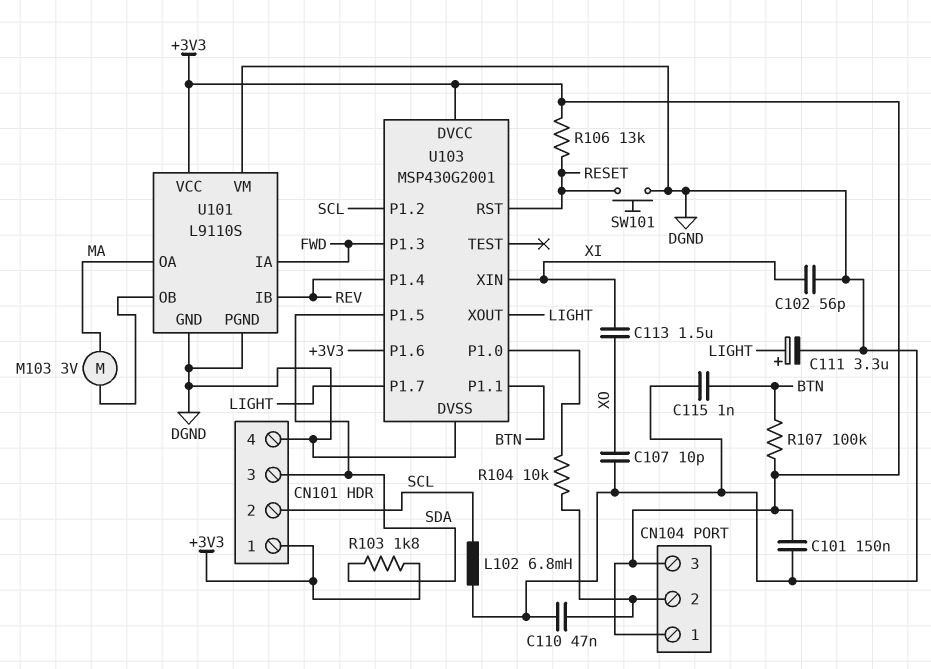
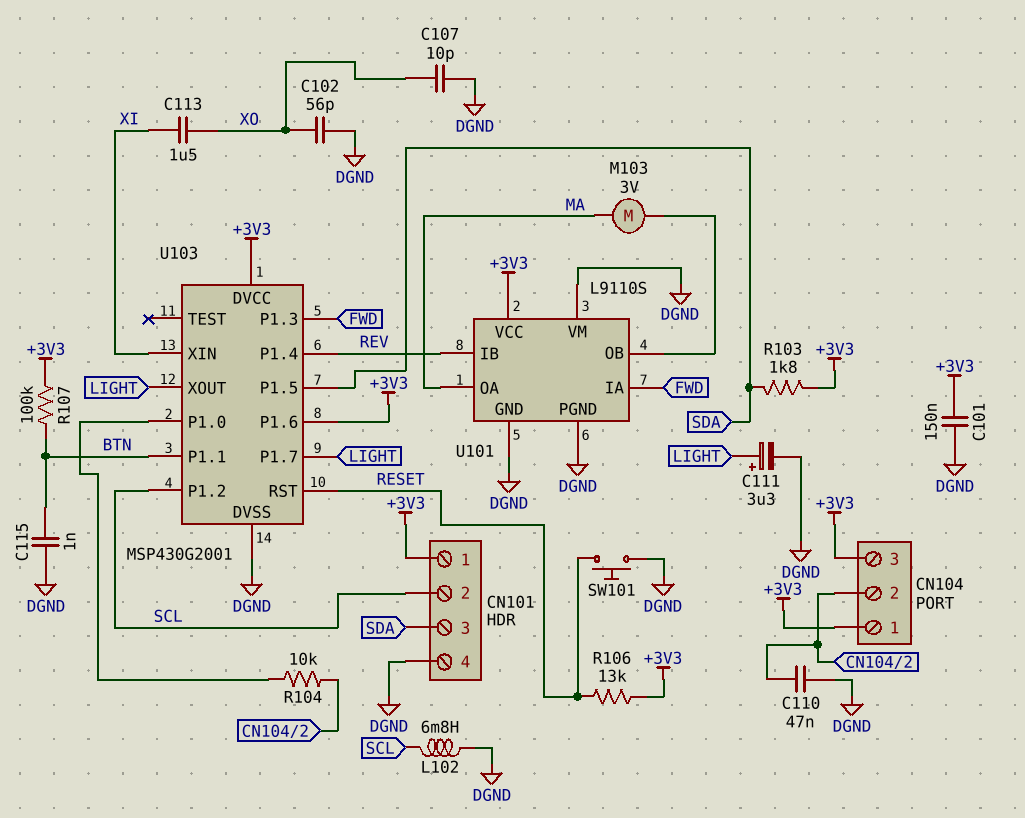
C102: 56pF (DGND, XI) -> 56pF (DGND, XO)

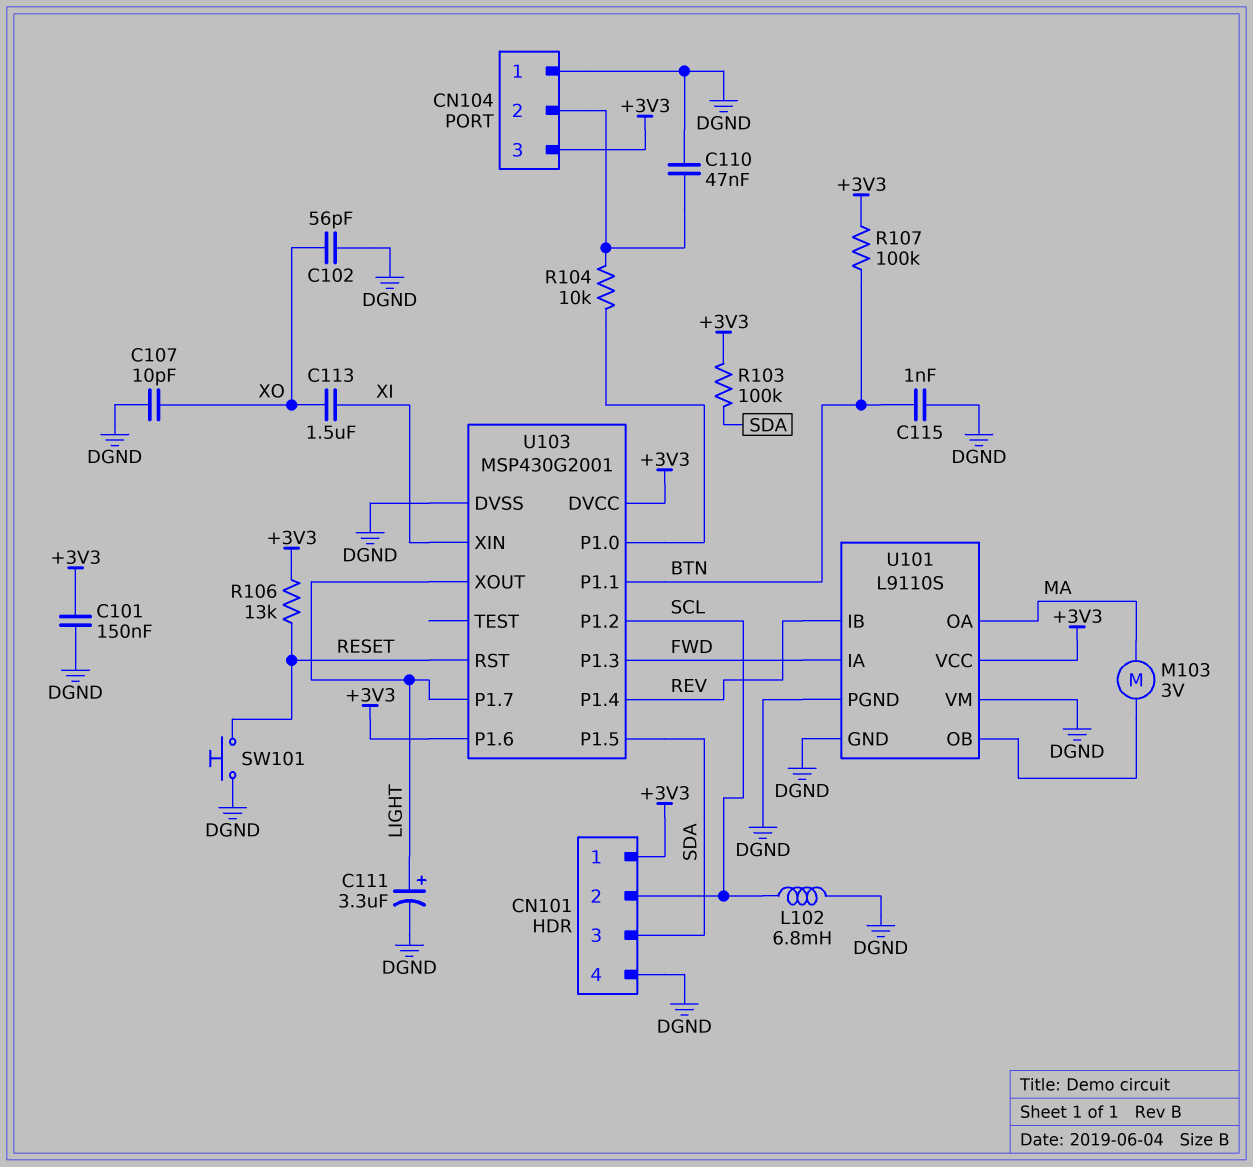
CN104 pin 1: +3V3 -> DGND
R103: 1.8k (+3V3, SDA) -> 100k (+3V3, SDA)

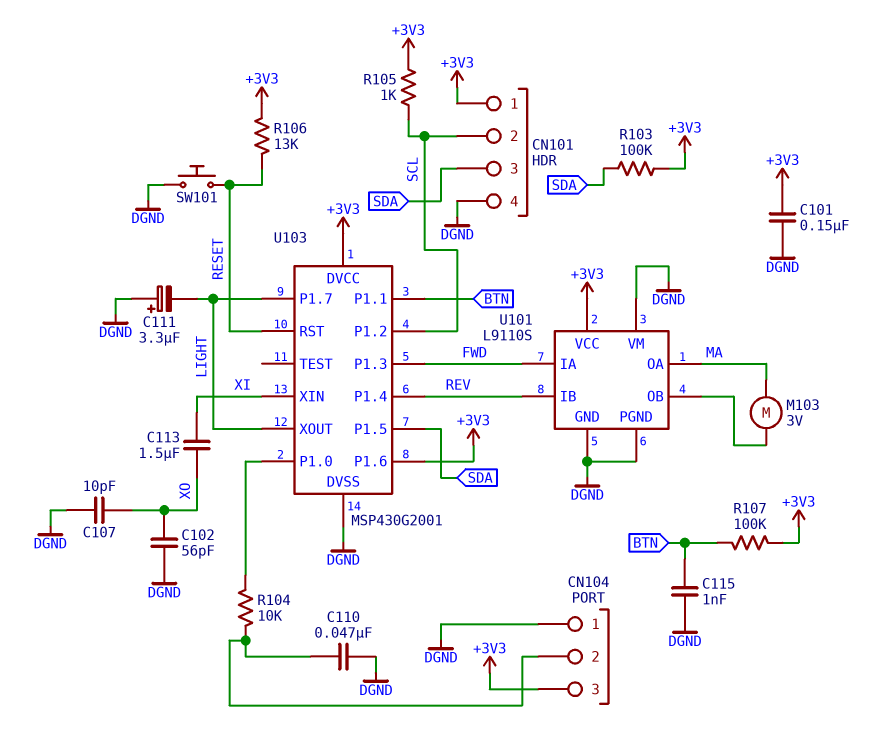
C111: 3.3uF (plus LIGHT, minus DGND) -> 3.3uF (plus DGND, minus LIGHT)
L102: 6.8mH (DGND, SCL) -> none
R105: none -> 1k (+3V3, SCL)

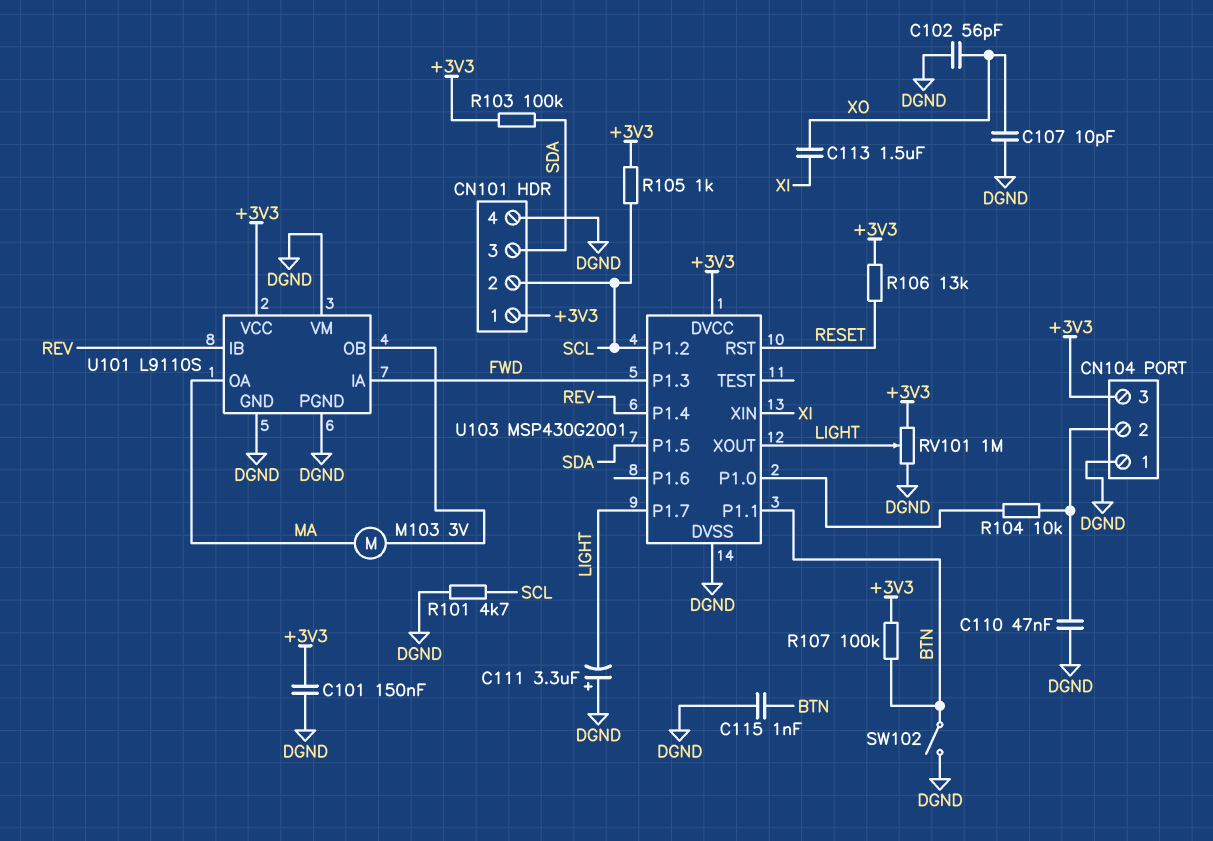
R101: none -> 4.7k (DGND, SCL)
RV101: none -> 1M (+3V3, DGND, wiper LIGHT)
SW101: button (DGND, RESET) -> none
SW102: none -> switch (BTN, DGND)
U103 pin P1.6: +3V3 -> none

